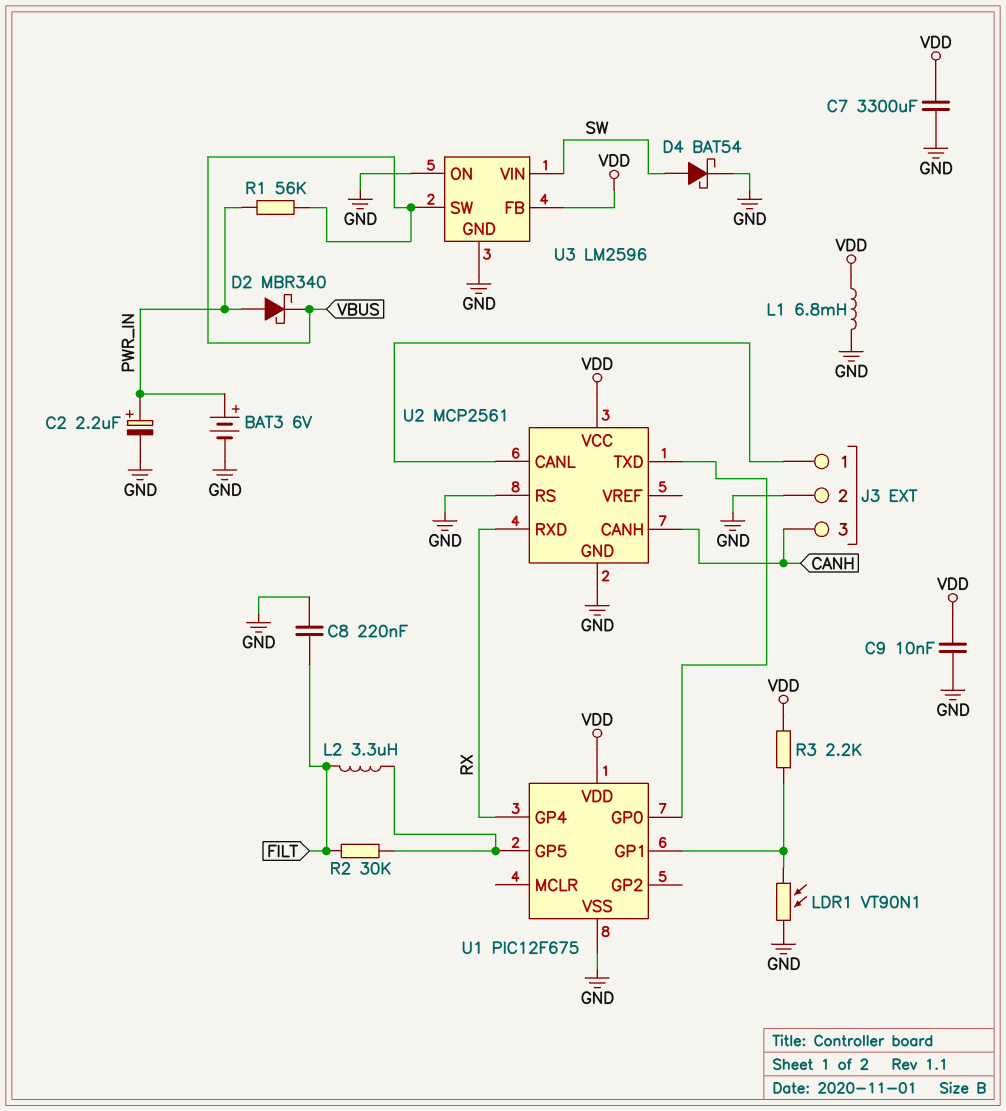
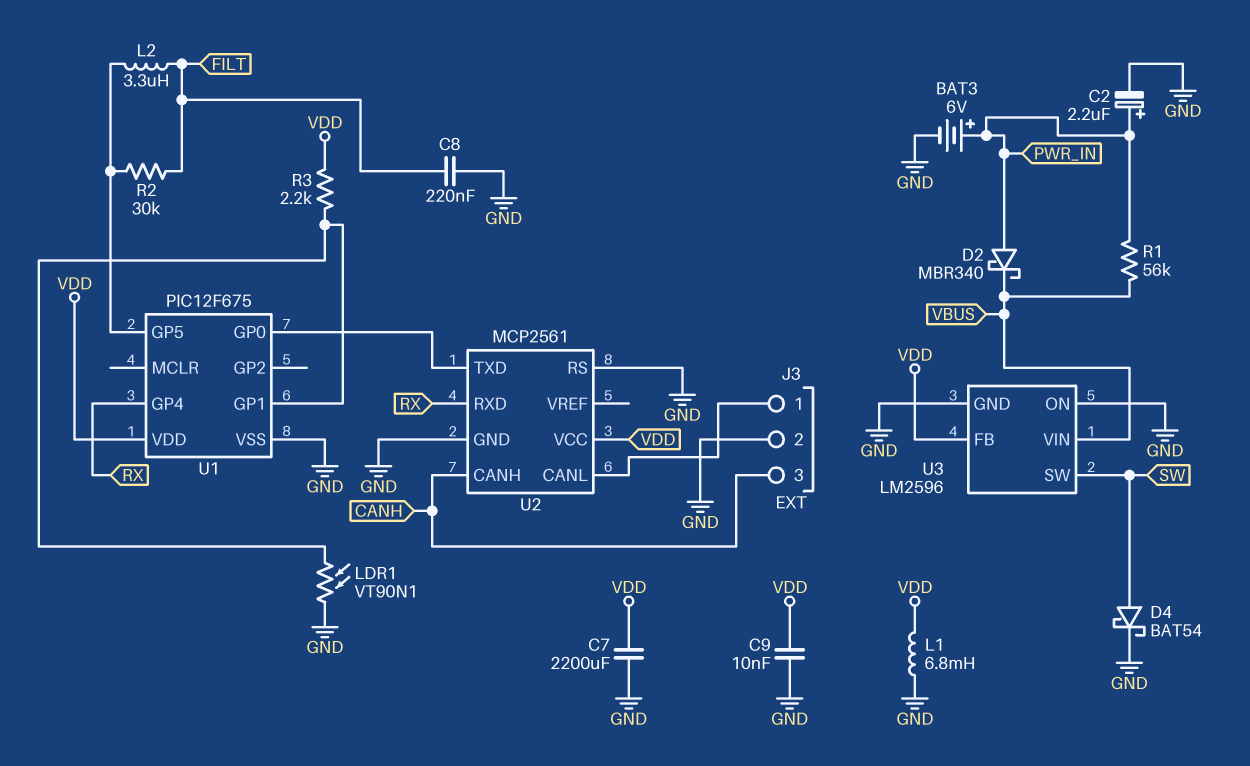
C7: 3300uF (GND, VDD) -> 2200uF (GND, VDD)
U3 pin SW: VBUS -> SW
U3 pin VIN: SW -> VBUS

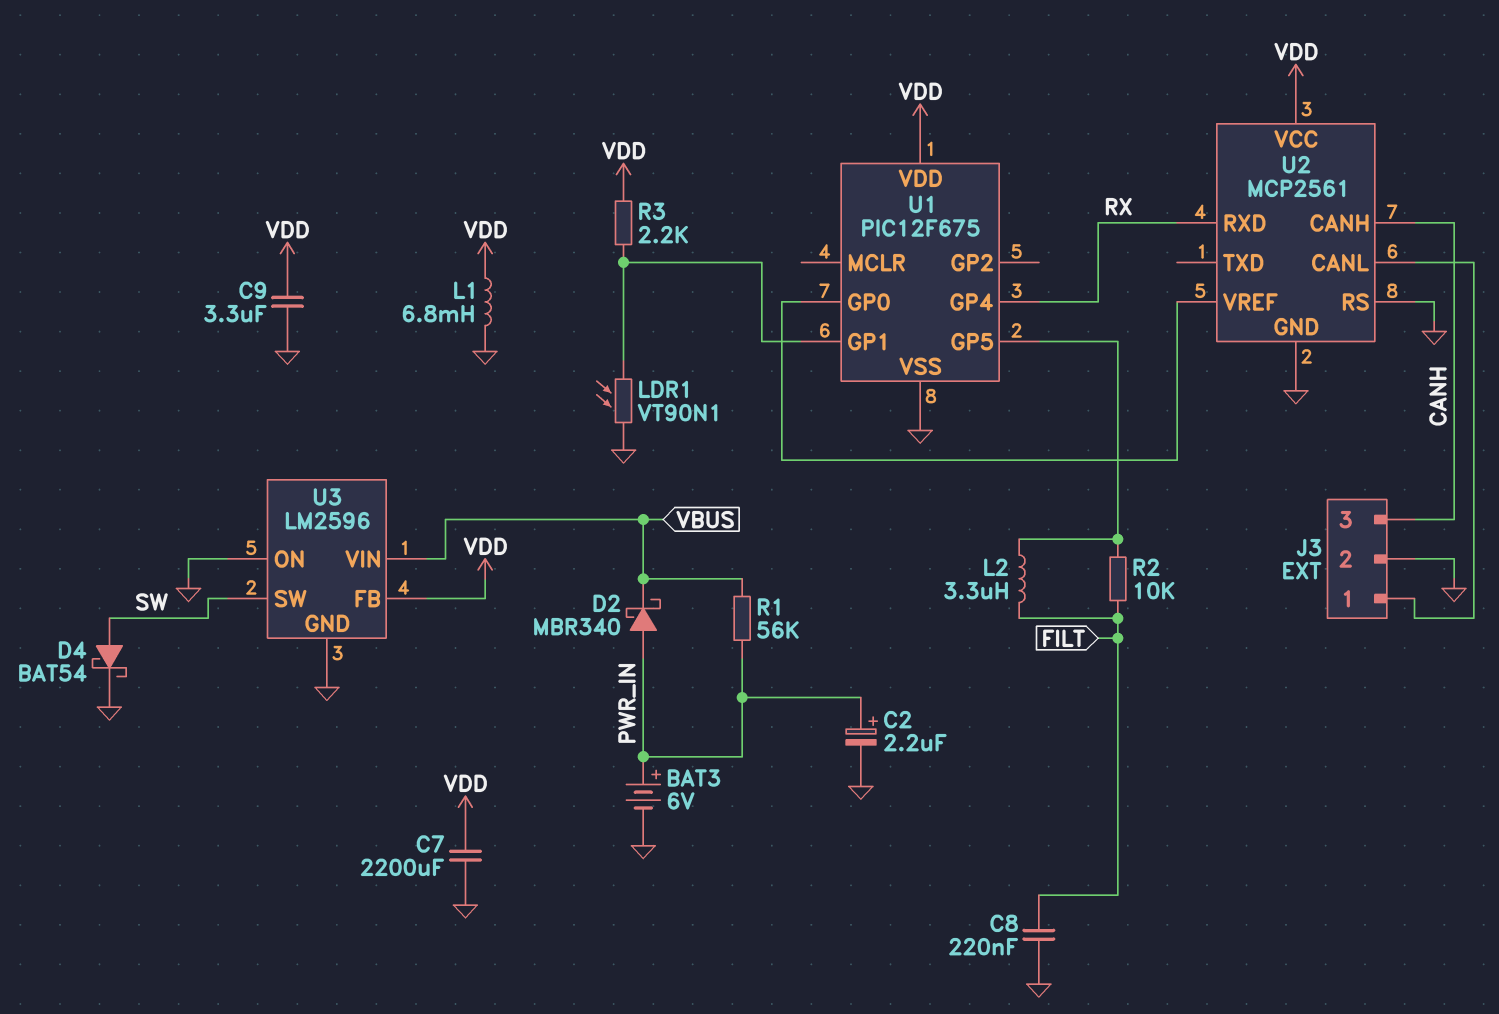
C9: 10nF (GND, VDD) -> 3.3uF (GND, VDD)
R2: 30k (FILT, U1/GP5) -> 10k (FILT, U1/GP5)
U2 pin TXD: U1/GP0 -> none
U2 pin VREF: none -> U1/GP0

